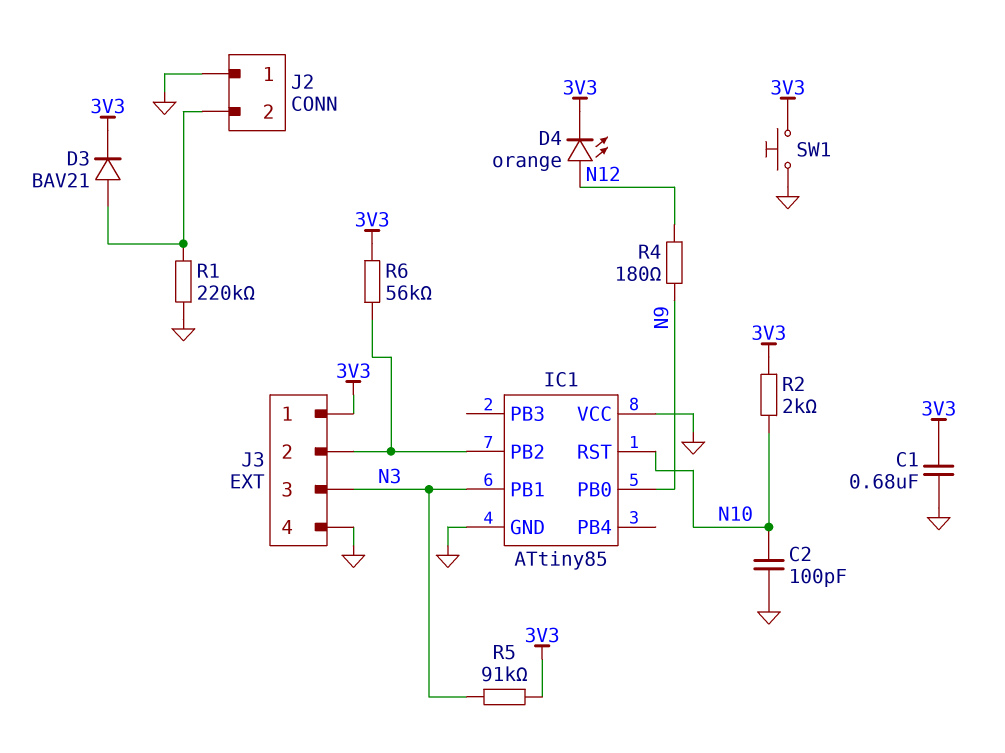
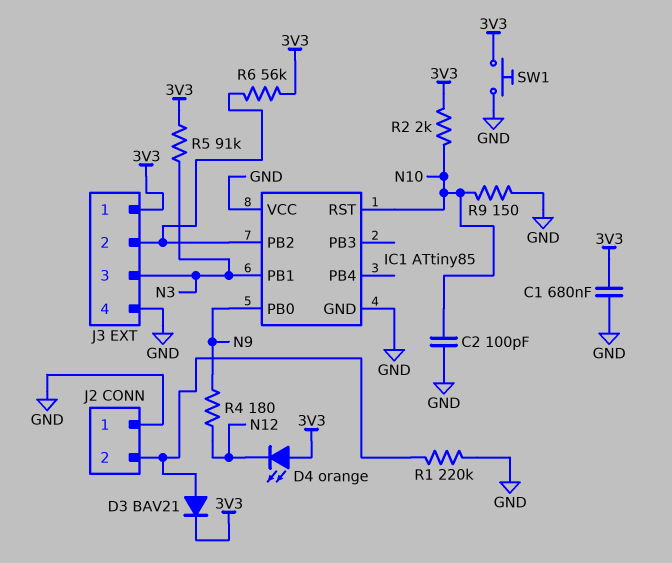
D4: LED orange (A N12, K 3V3) -> LED orange (A 3V3, K N12)
R9: none -> 150 (GND, N10)

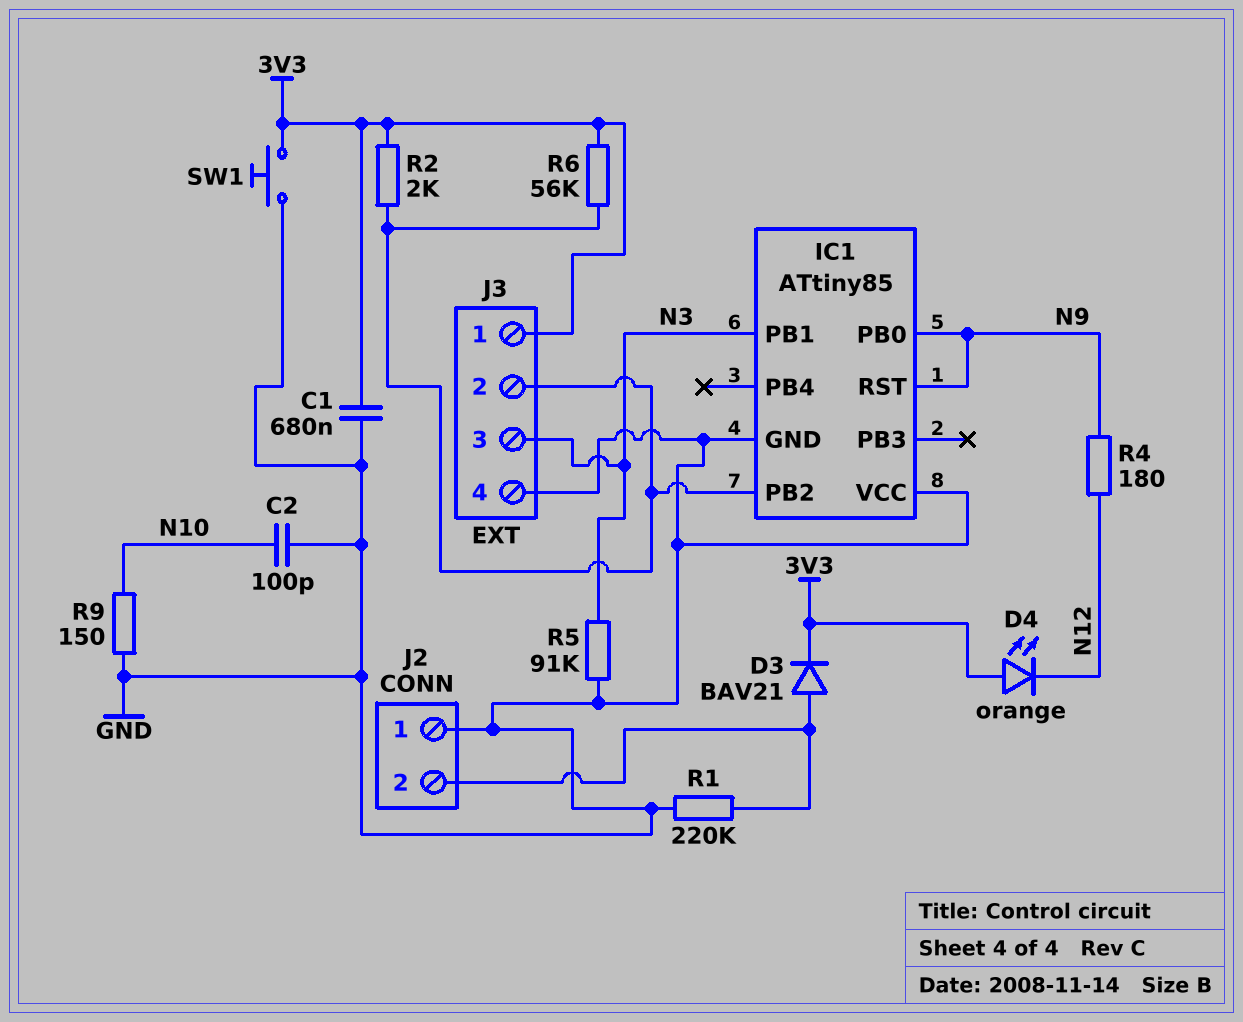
IC1 pin RST: N10 -> N9
R2: 2k (3V3, N10) -> 2k (3V3, IC1/PB2)
R5: 91k (3V3, N3) -> 91k (GND, N3)

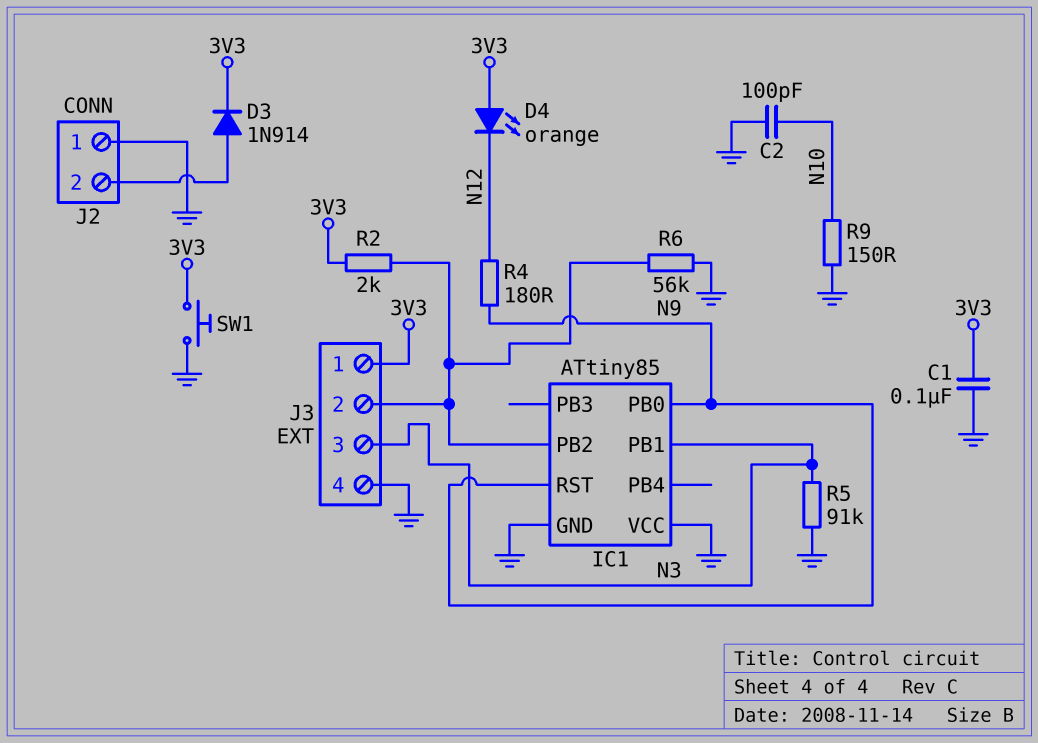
C1: 680nF (3V3, GND) -> 100nF (3V3, GND)
D3: diode BAV21 (A J2/2, K 3V3) -> diode 1N914 (A J2/2, K 3V3)
R1: 220k (GND, J2/2) -> none
R6: 56k (3V3, IC1/PB2) -> 56k (GND, IC1/PB2)

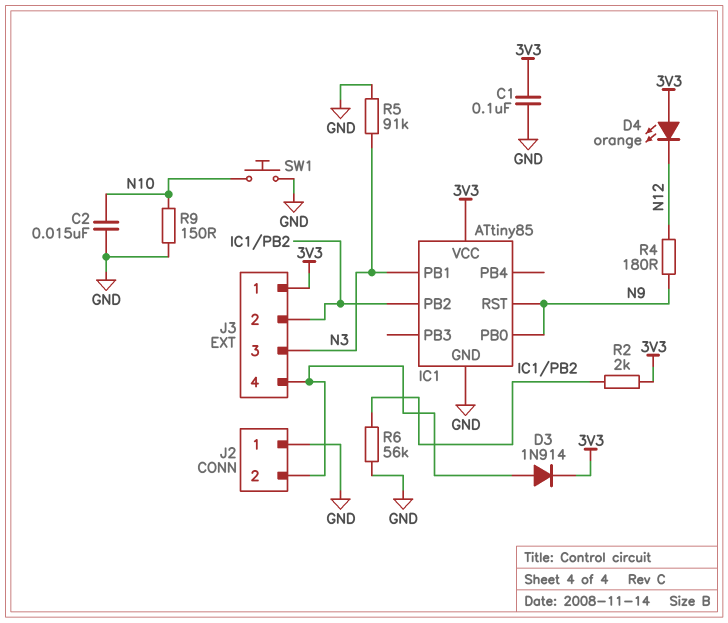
C2: 100pF (GND, N10) -> 15nF (GND, N10)
IC1 pin VCC: GND -> 3V3
J3 pin 4: GND -> J2/2
SW1: button (3V3, GND) -> button (GND, N10)

